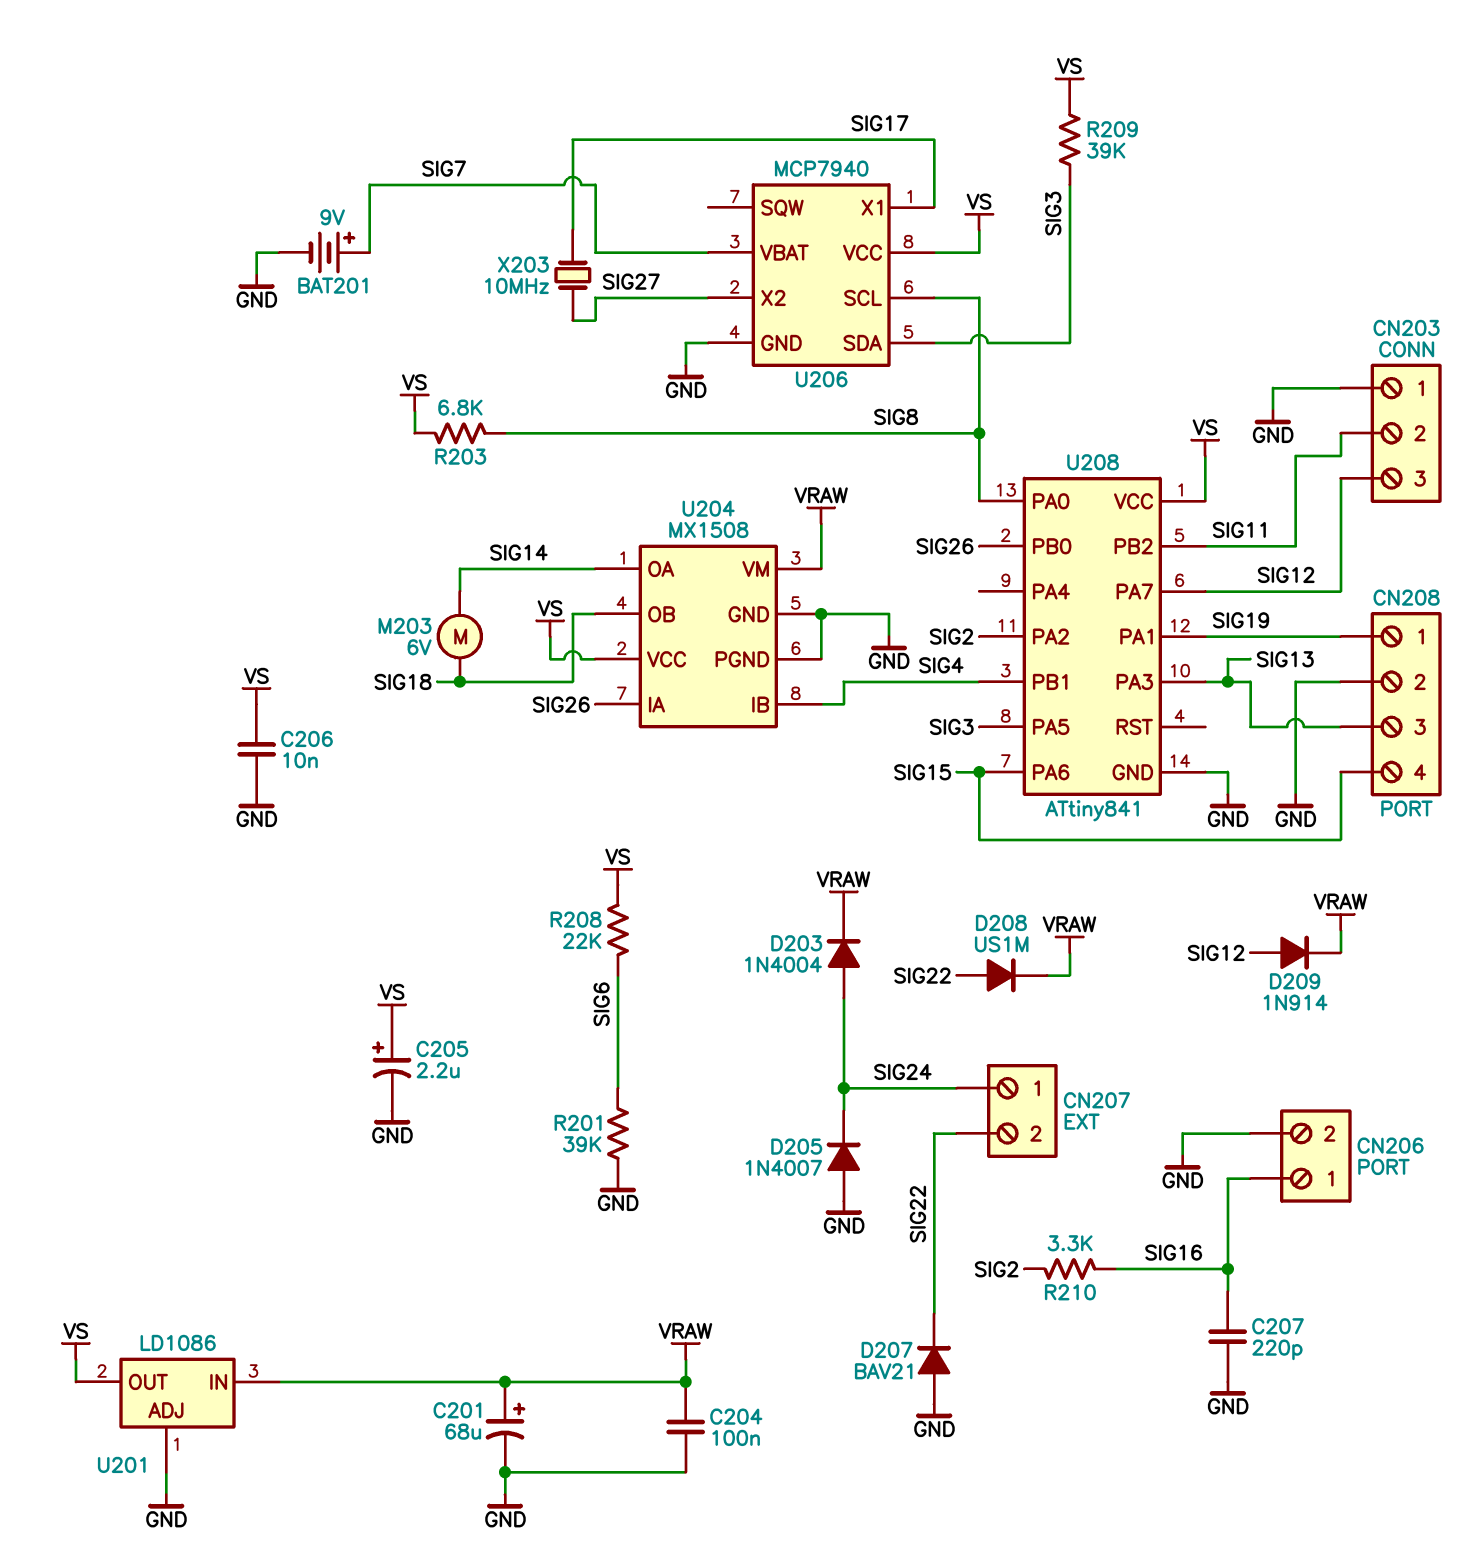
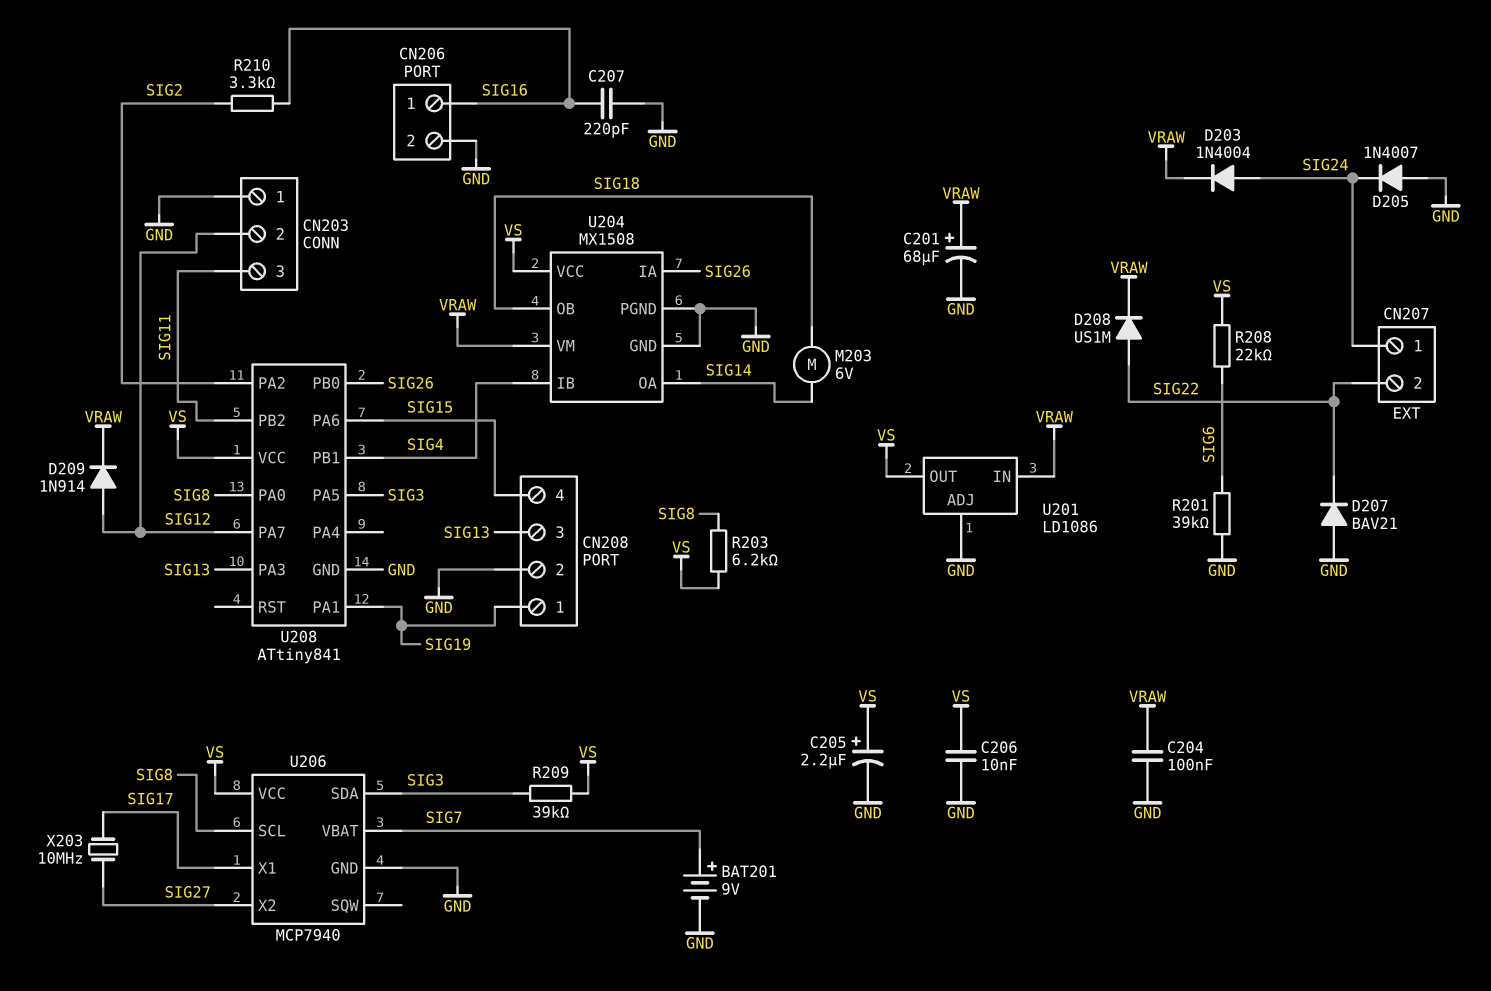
CN203 pin 2: SIG11 -> SIG12
CN203 pin 3: SIG12 -> SIG11
R203: 6.8k (SIG8, VS) -> 6.2k (SIG8, VS)

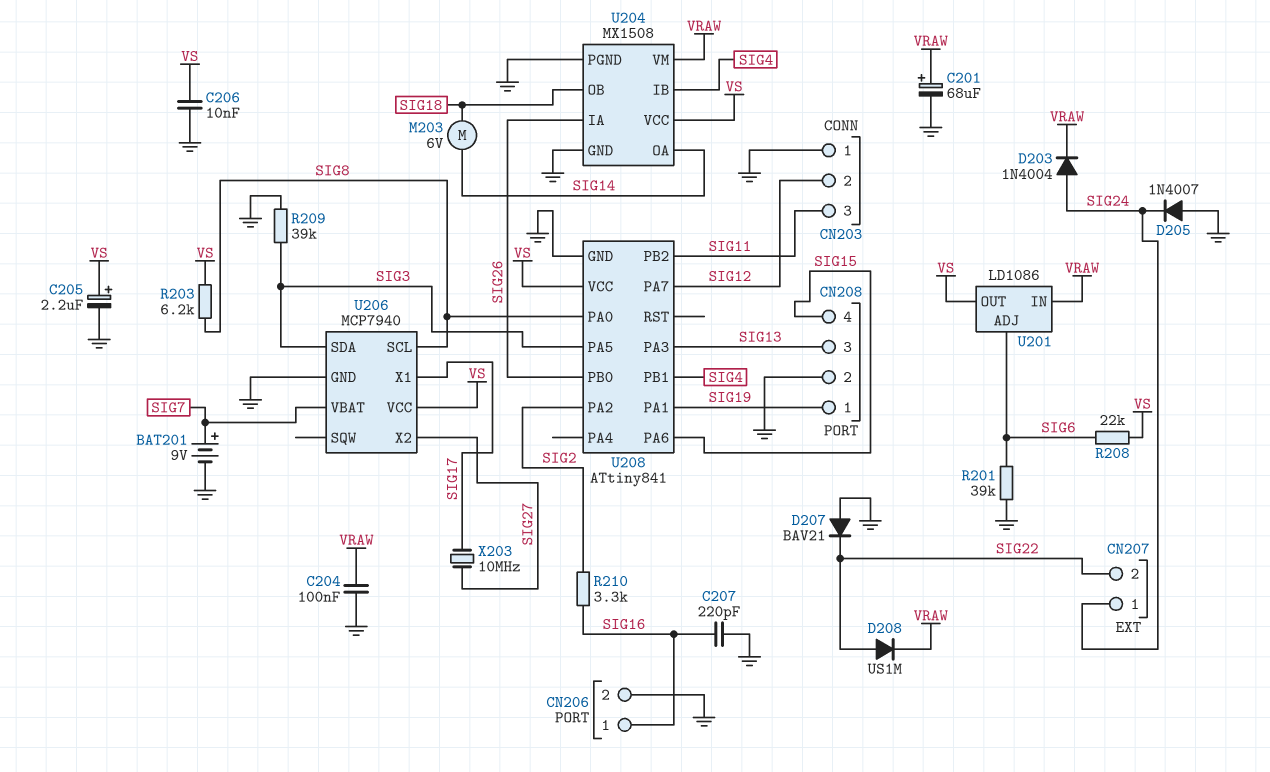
D209: diode 1N914 (A SIG12, K VRAW) -> none
R209: 39k (SIG3, VS) -> 39k (GND, SIG3)
U201 pin ADJ: GND -> SIG6

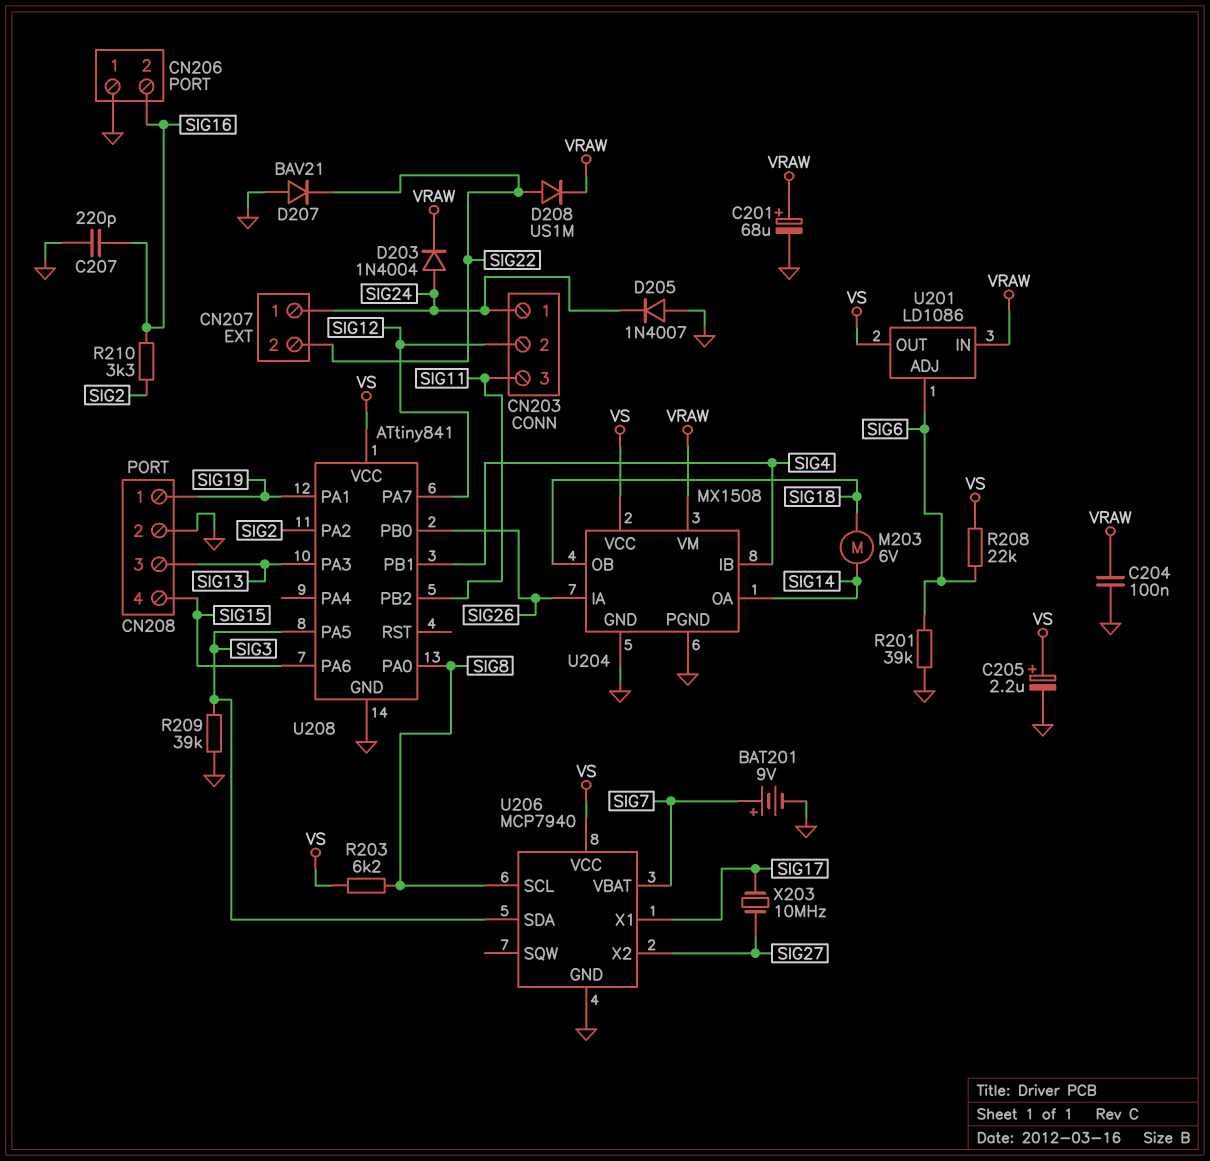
C206: 10nF (GND, VS) -> none
CN203 pin 1: GND -> SIG24
CN206 pin 1: SIG16 -> GND
CN206 pin 2: GND -> SIG16

